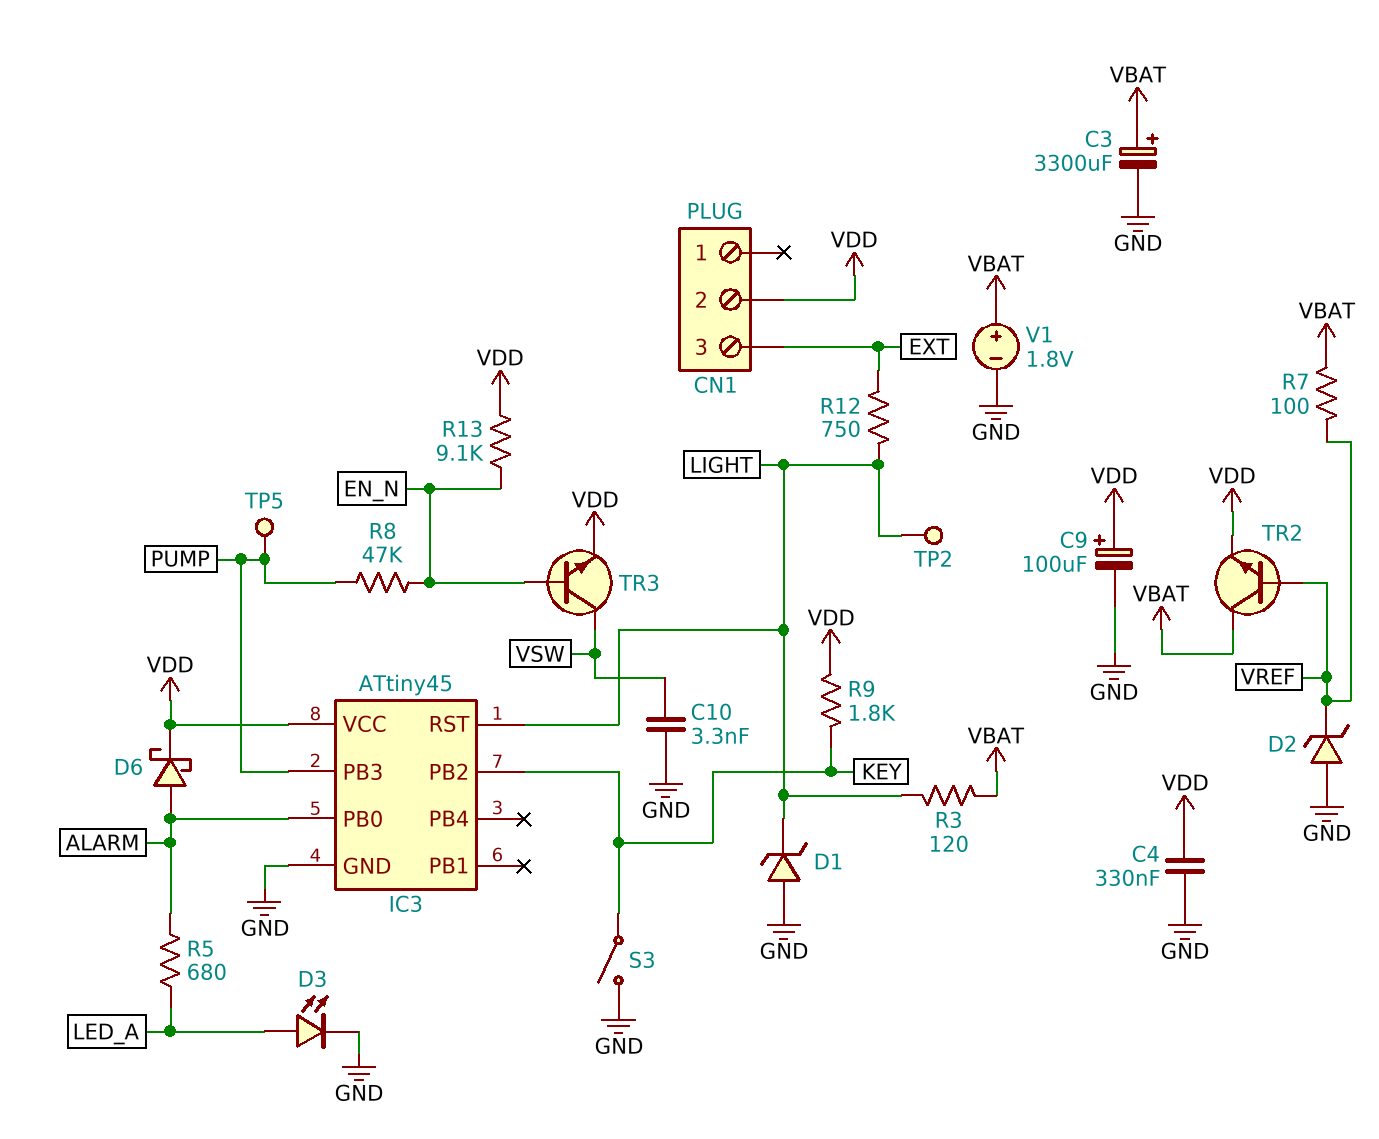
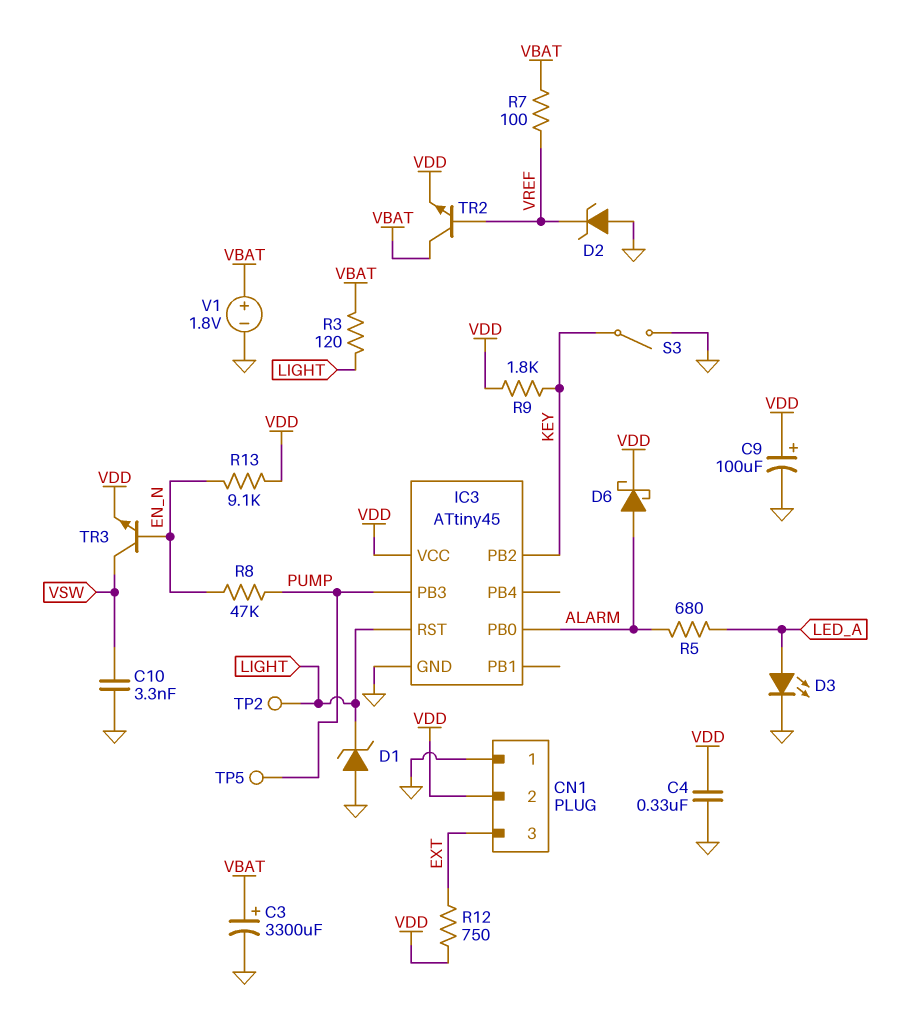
CN1 pin 1: none -> GND
R12: 750 (EXT, LIGHT) -> 750 (EXT, VDD)

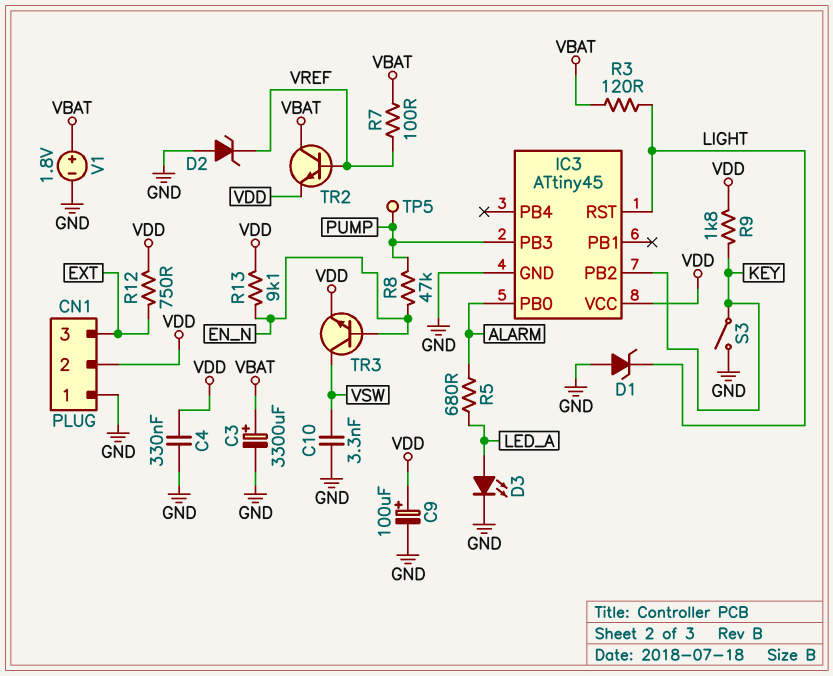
D6: schottky (A ALARM, K VDD) -> none
TP2: test point (LIGHT) -> none

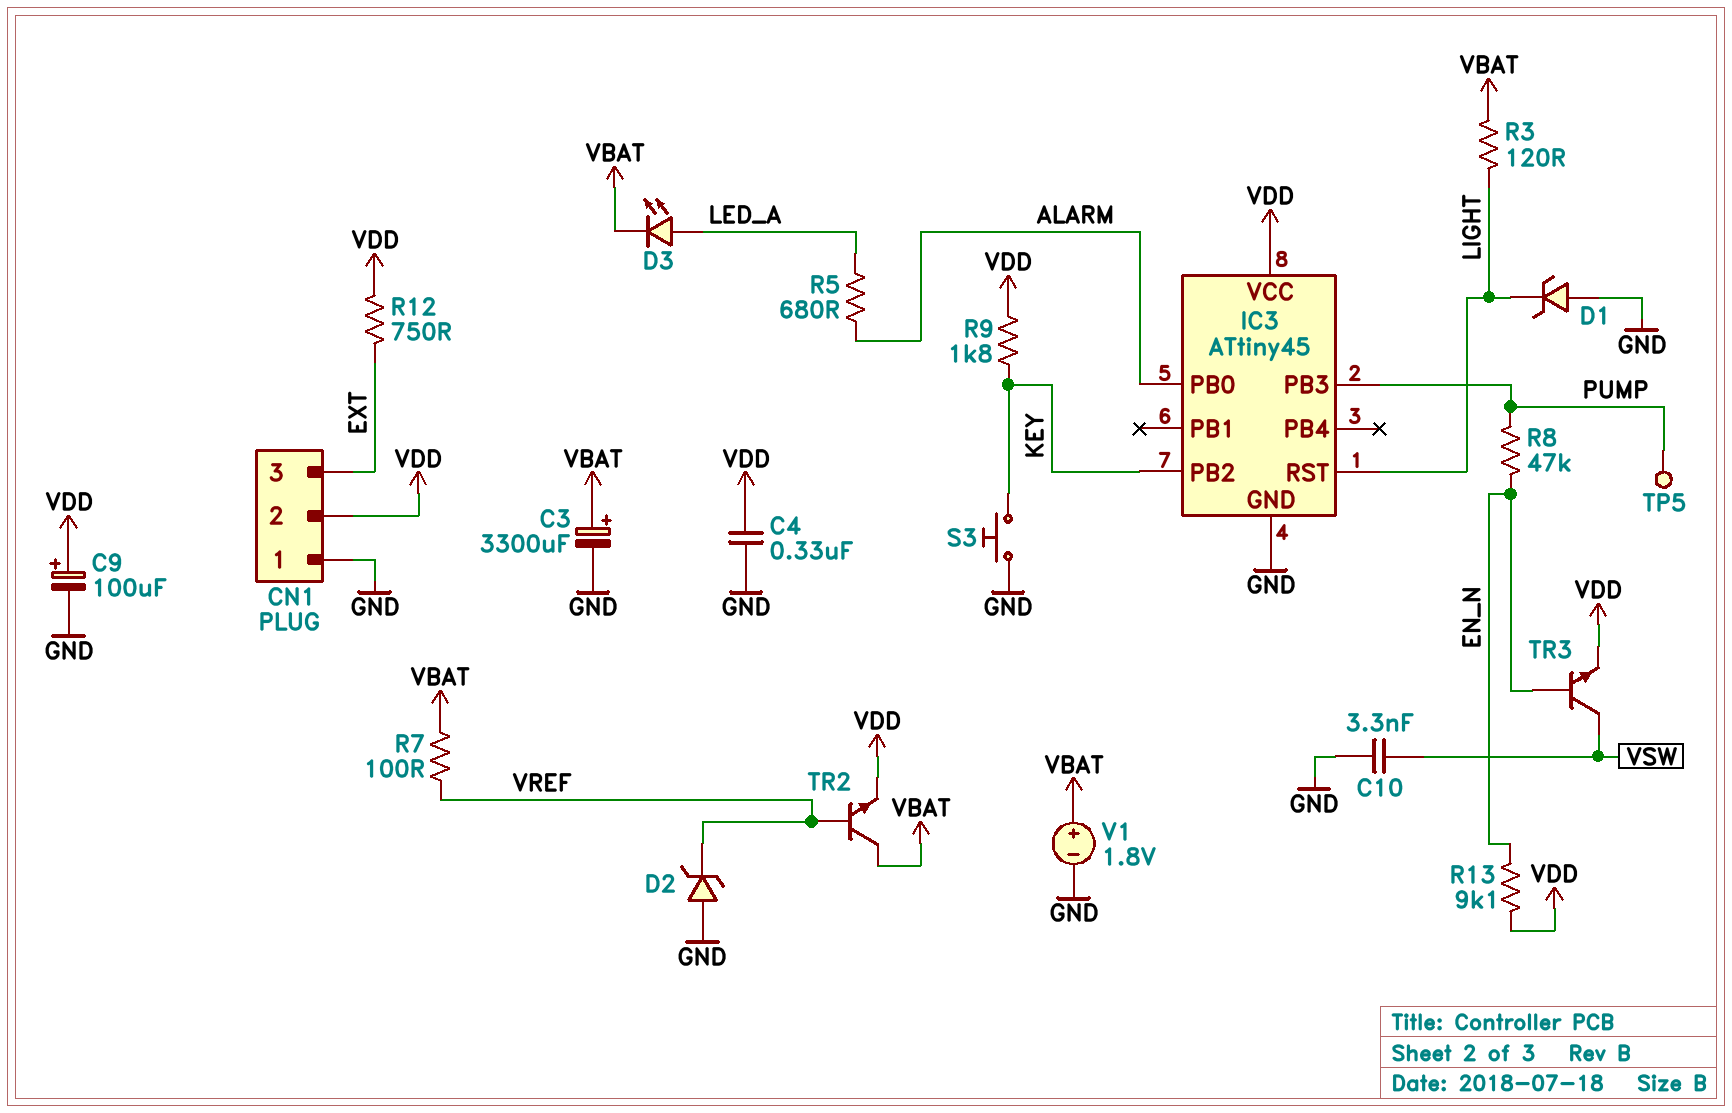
D3: LED (A LED_A, K GND) -> LED (A LED_A, K VBAT)
S3: switch (GND, KEY) -> button (GND, KEY)

